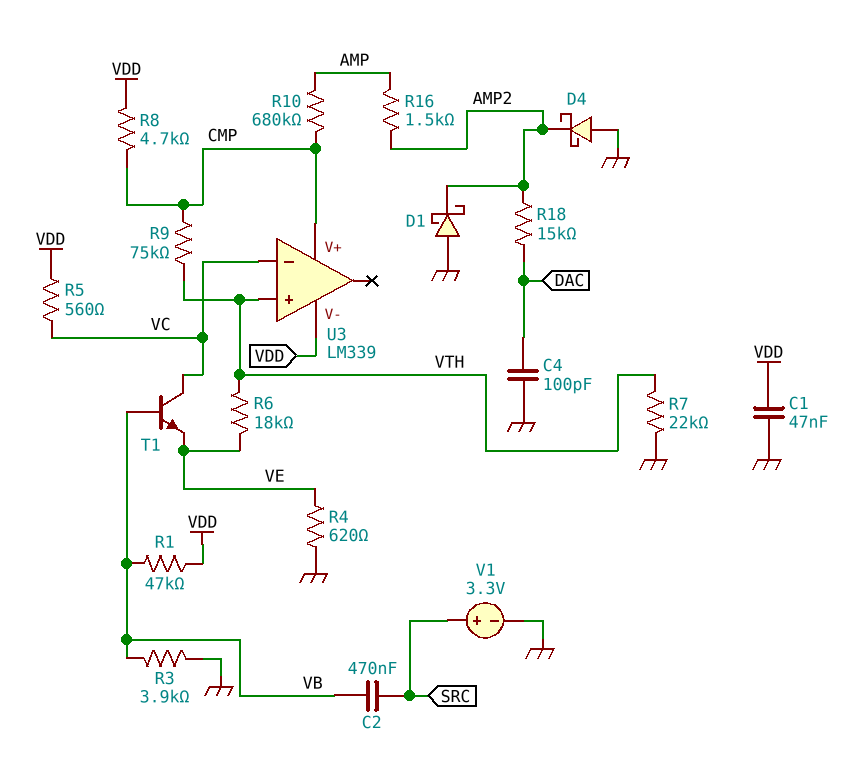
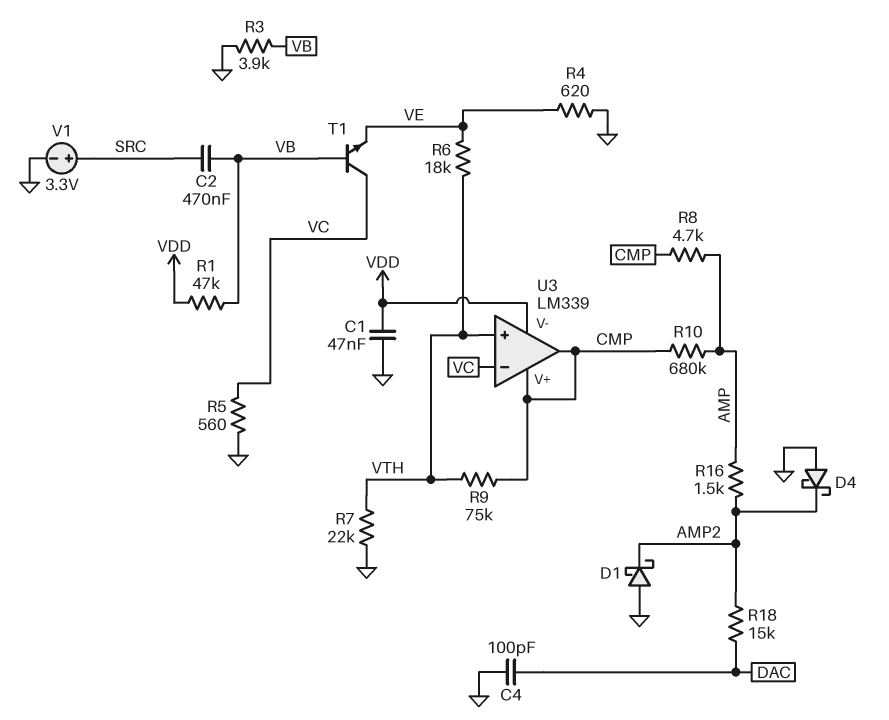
R5: 560 (VC, VDD) -> 560 (GND, VC)
R8: 4.7k (CMP, VDD) -> 4.7k (AMP, CMP)
U3 pin out: none -> CMP

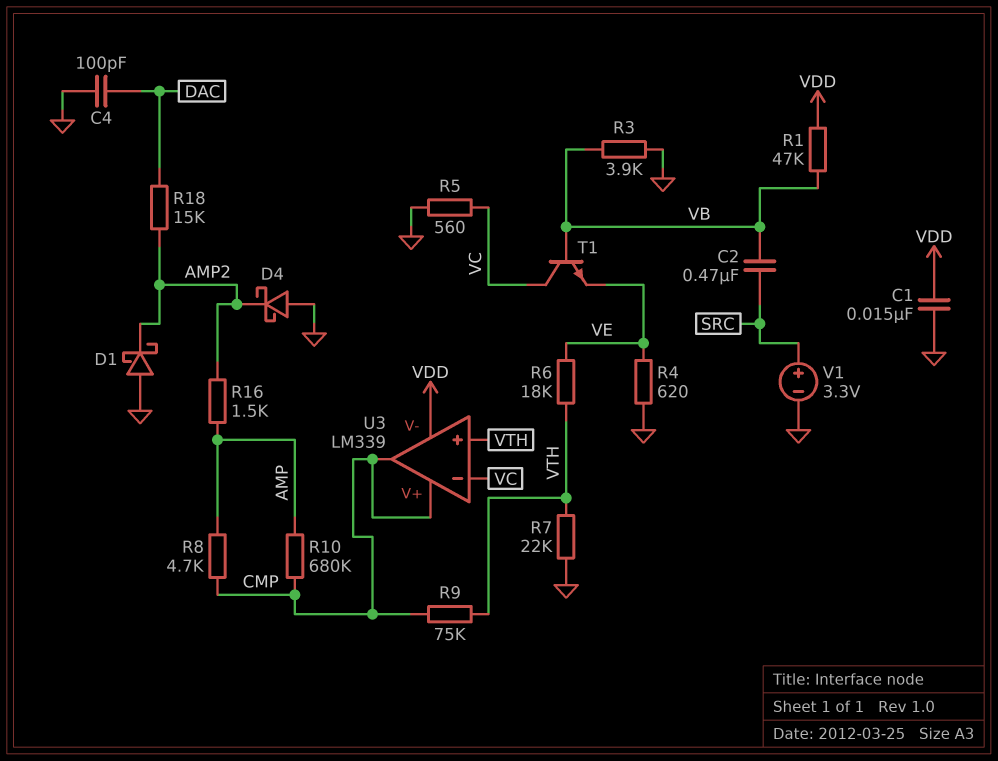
C1: 47nF (GND, VDD) -> 15nF (GND, VDD)

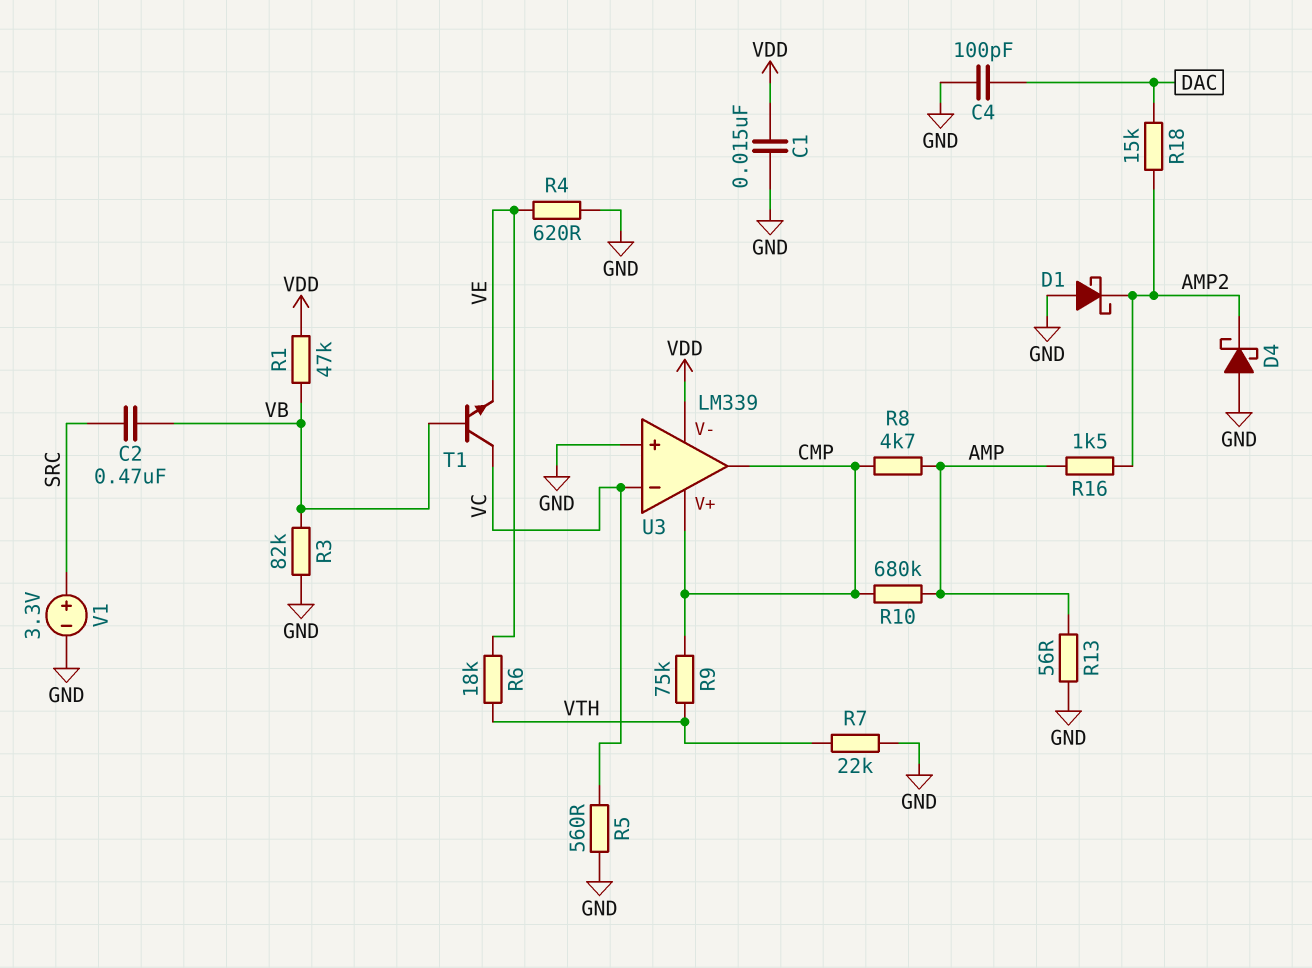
R3: 3.9k (GND, VB) -> 82k (GND, VB)
R13: none -> 56 (AMP, GND)
U3 pin in+: VTH -> GND

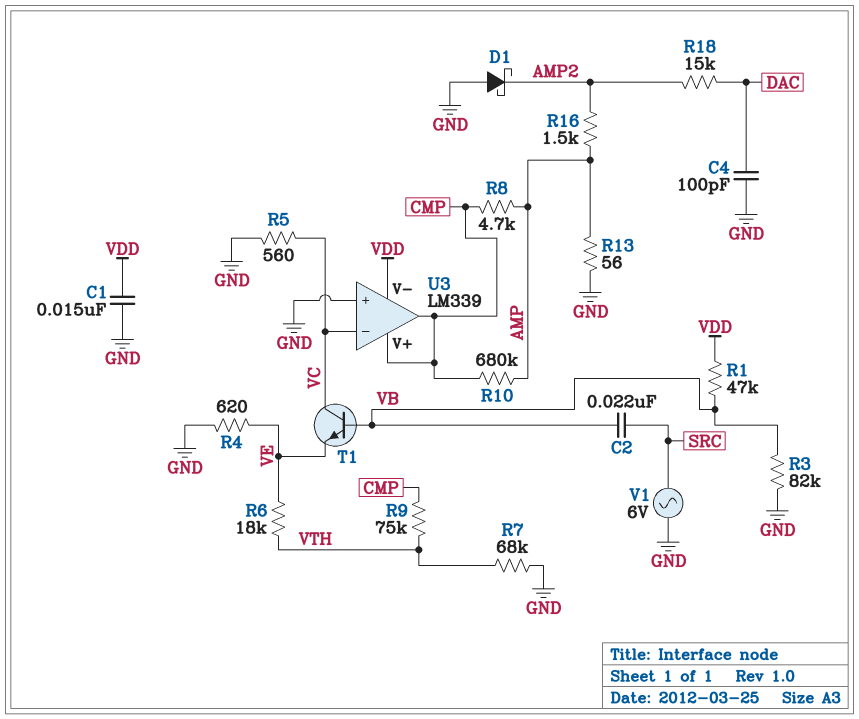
C2: 470nF (SRC, VB) -> 22nF (SRC, VB)
D4: schottky (A GND, K AMP2) -> none
R7: 22k (GND, VTH) -> 68k (GND, VTH)
V1: 3.3V (plus SRC, minus GND) -> AC 6V (GND, SRC)

